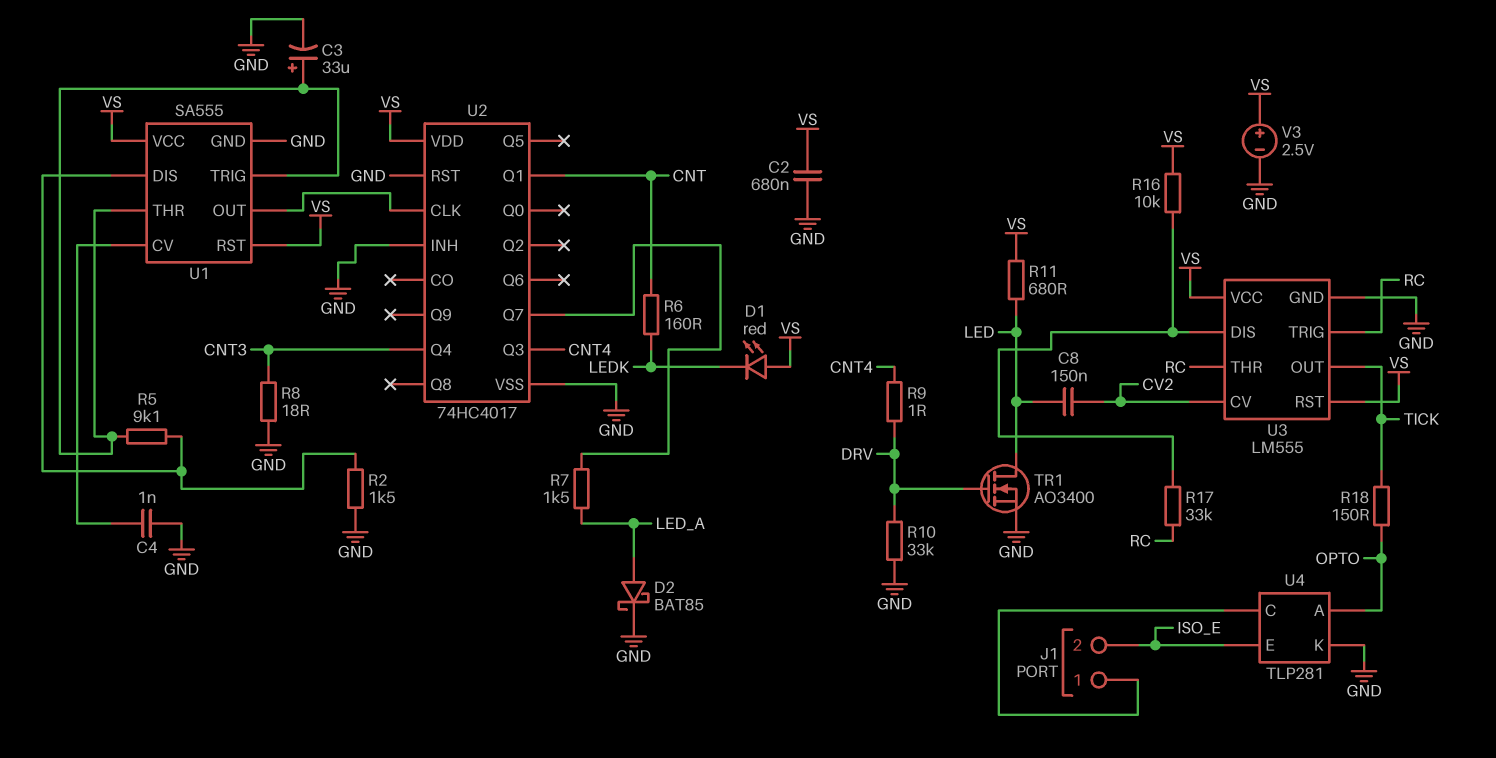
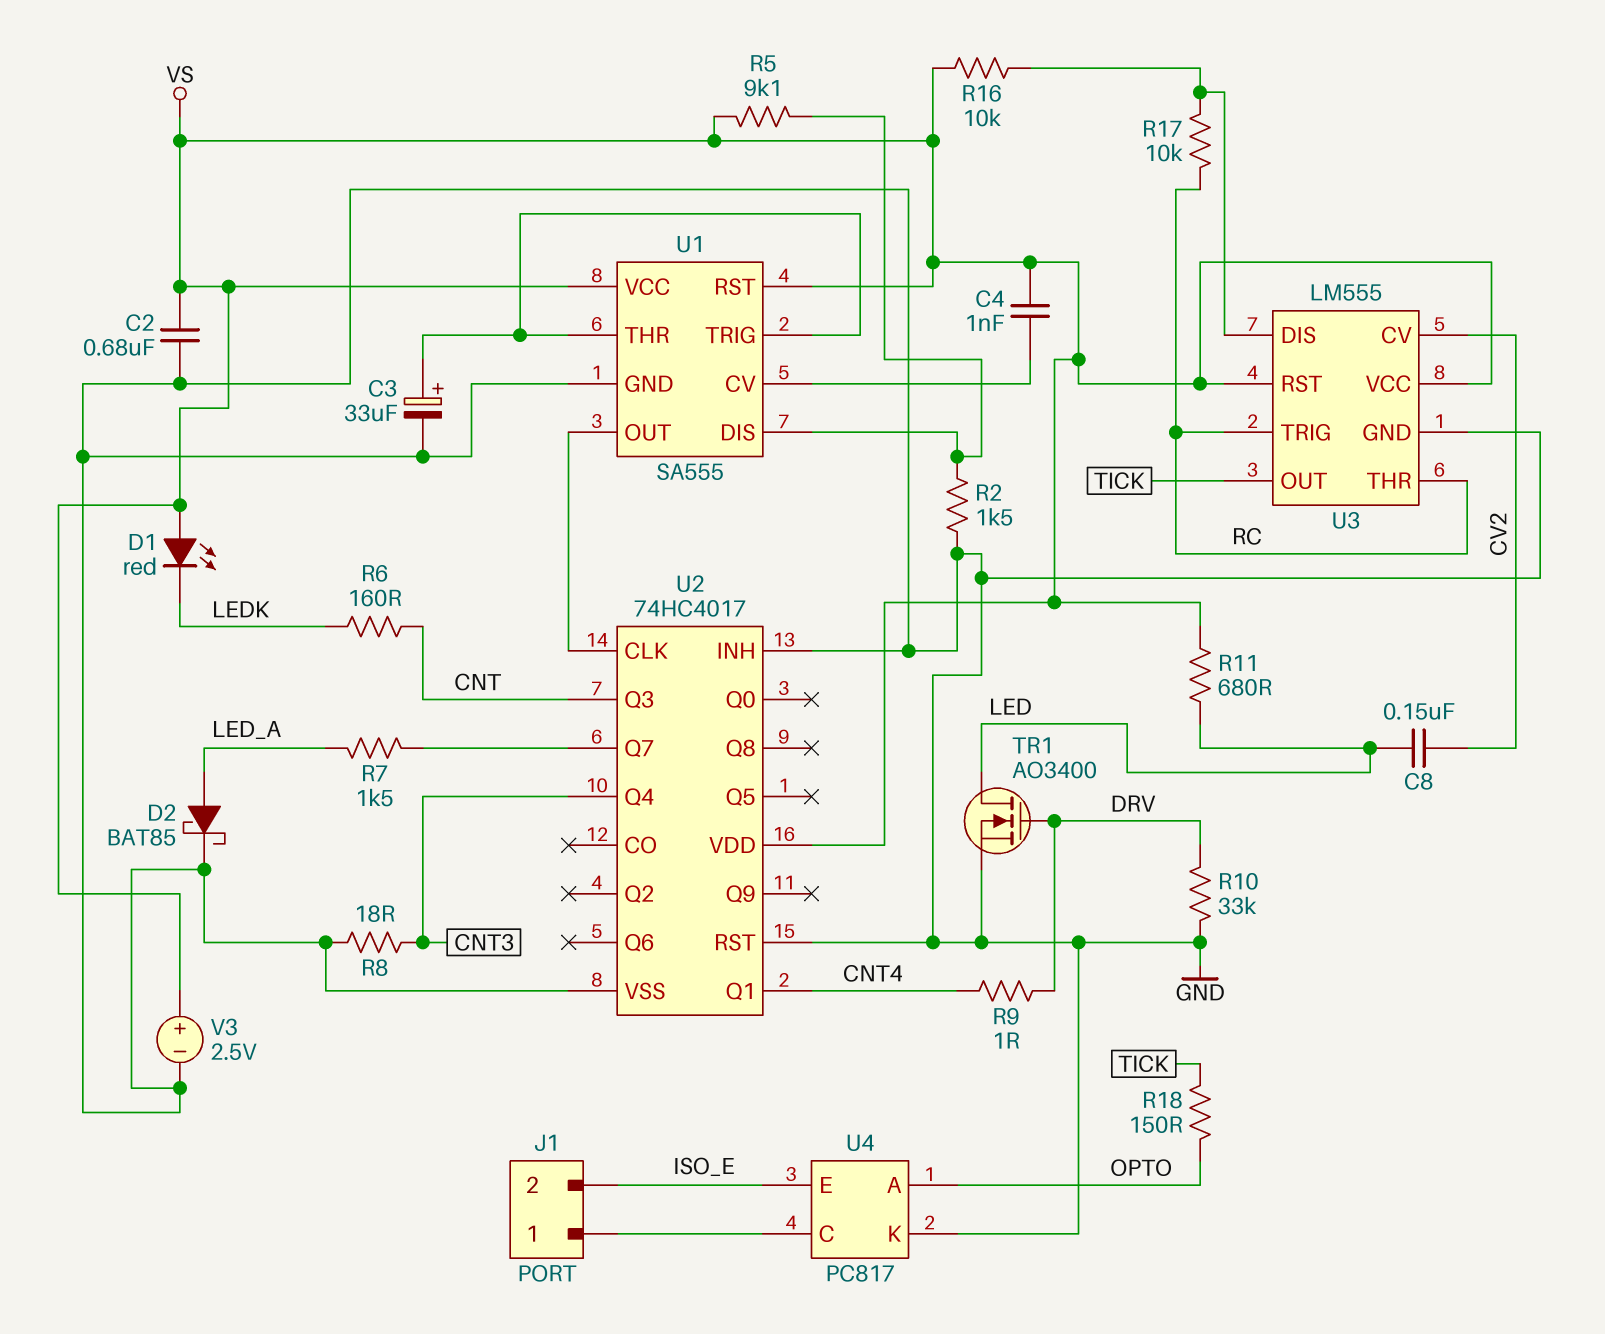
C4: 1nF (GND, U1/CV) -> 1nF (U1/CV, VS)
R5: 9.1k (U1/DIS, U1/THR) -> 9.1k (U1/DIS, VS)
R17: 33k (RC, U3/DIS) -> 10k (RC, U3/DIS)
U2 pin Q1: CNT -> CNT4
U2 pin Q3: CNT4 -> CNT
U4: TLP281 -> PC817

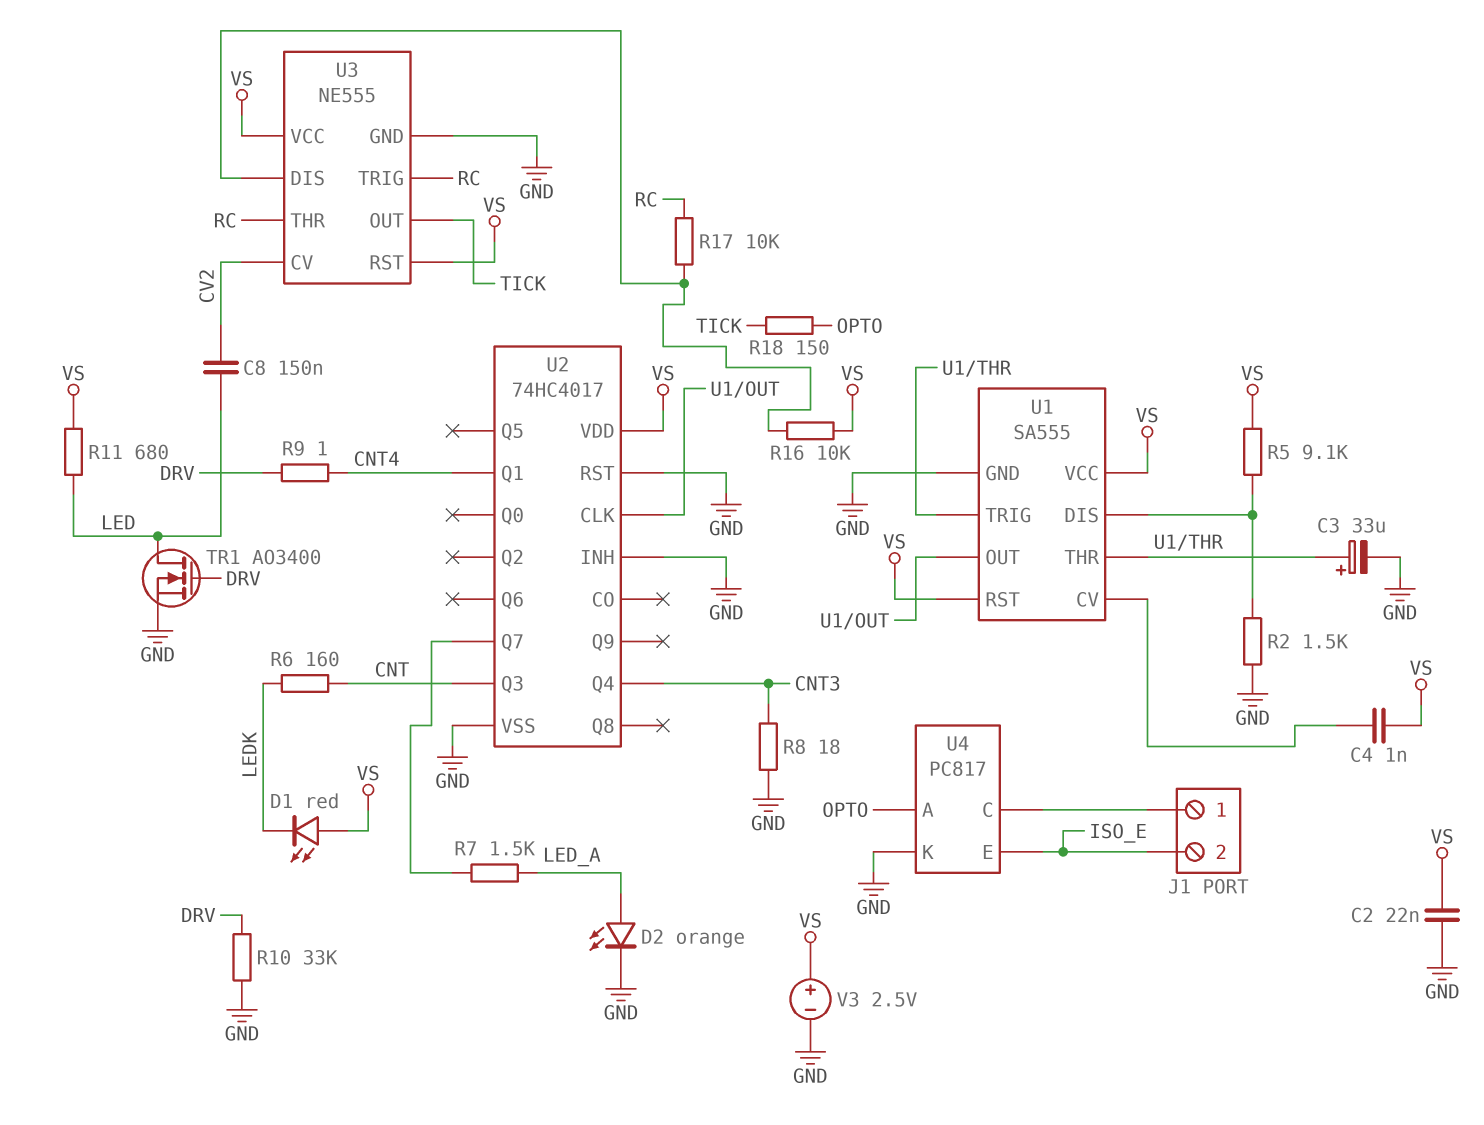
C2: 680nF (GND, VS) -> 22nF (GND, VS)
D2: schottky BAT85 (A LED_A, K GND) -> LED orange (A LED_A, K GND)
U3: LM555 -> NE555

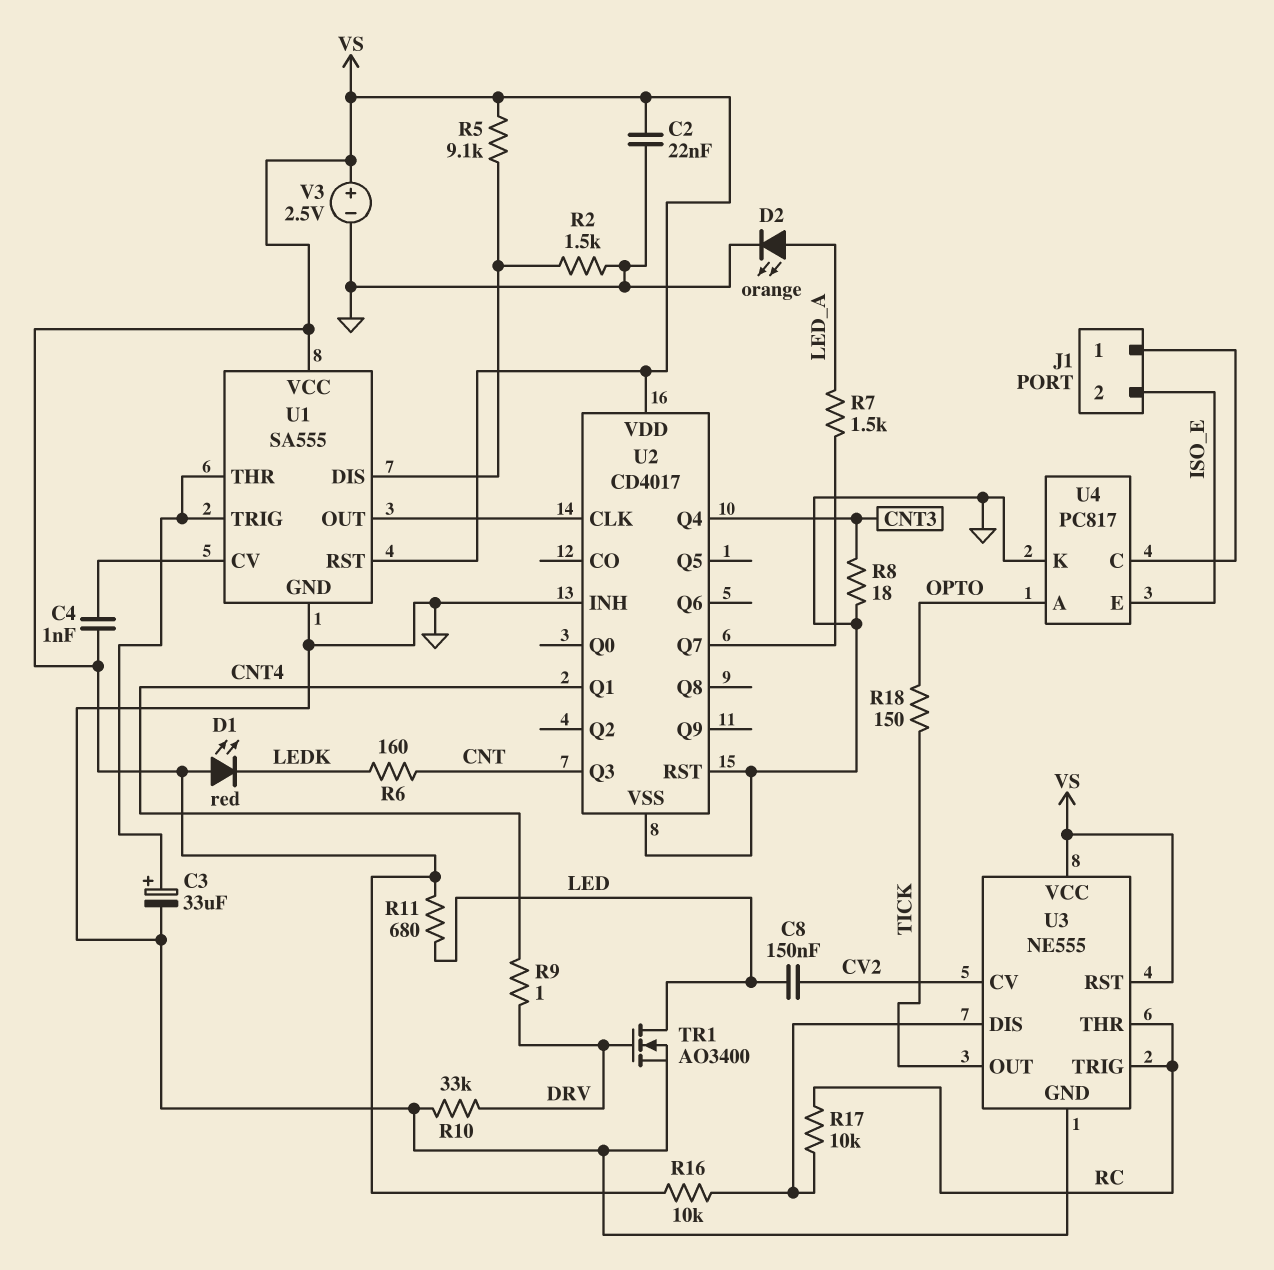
U2: 74HC4017 -> CD4017

